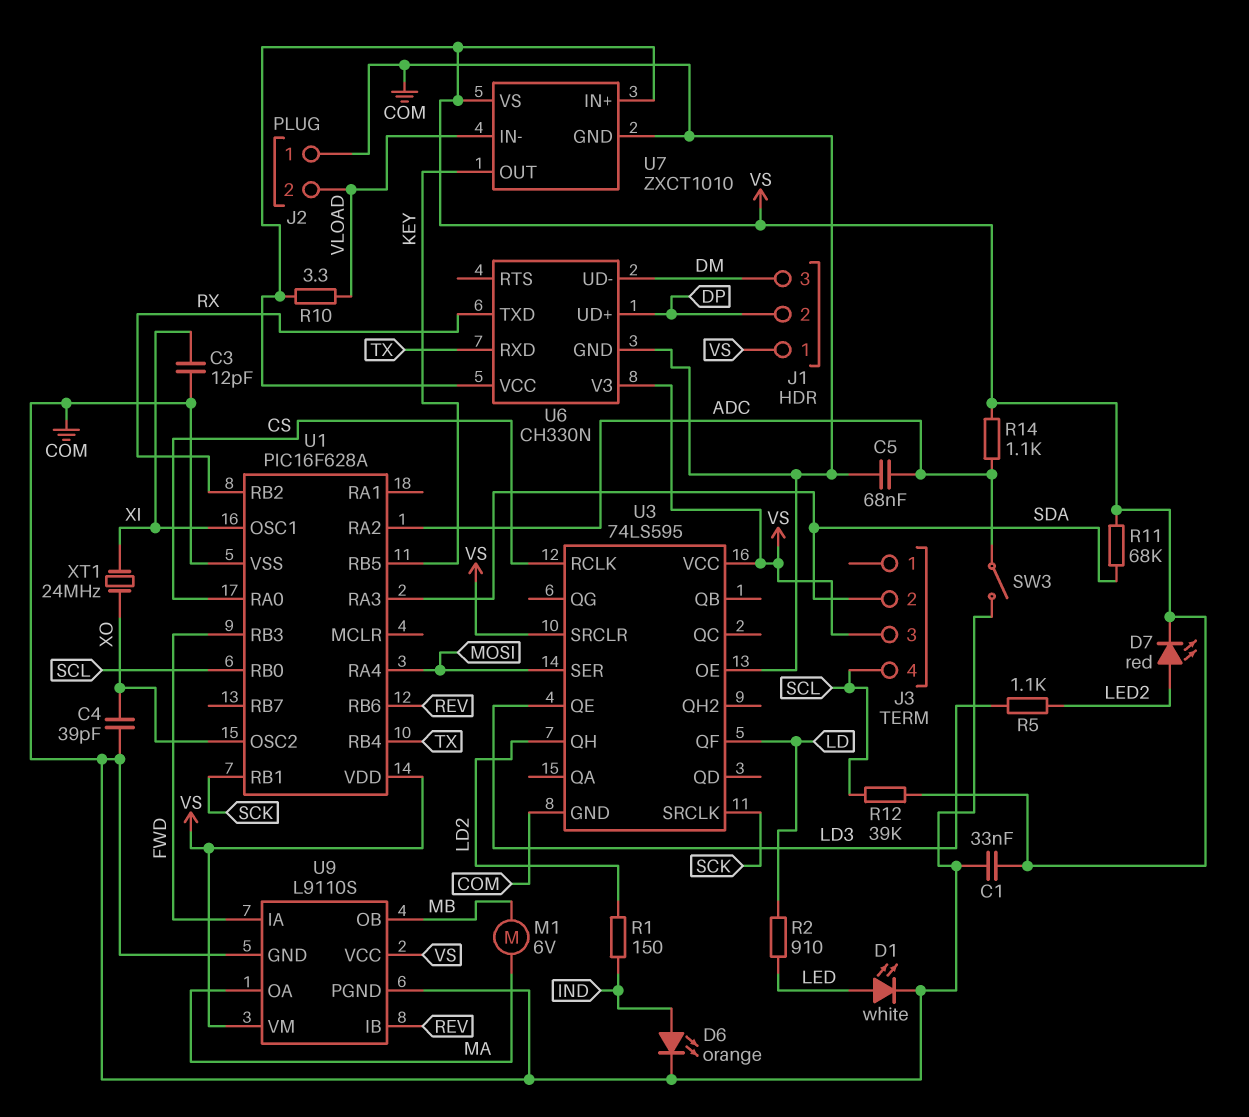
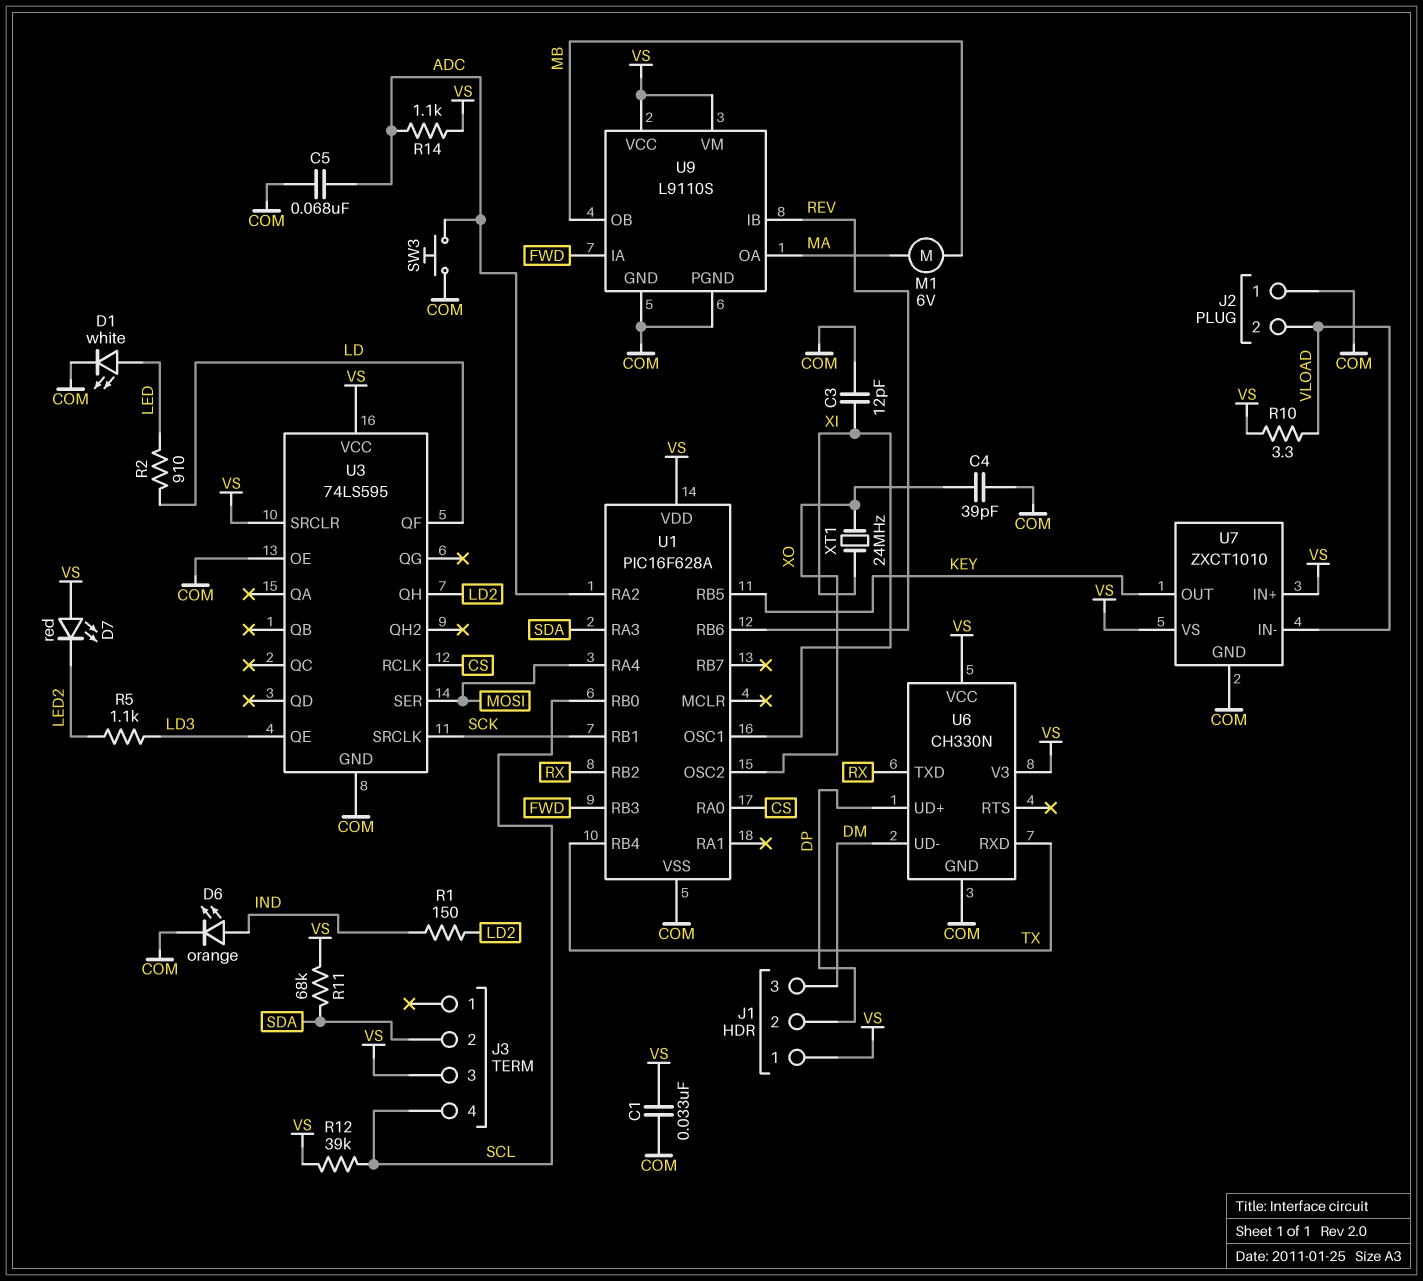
D7: LED red (A LED2, K VS) -> LED red (A VS, K LED2)
SW3: switch (ADC, COM) -> button (ADC, COM)

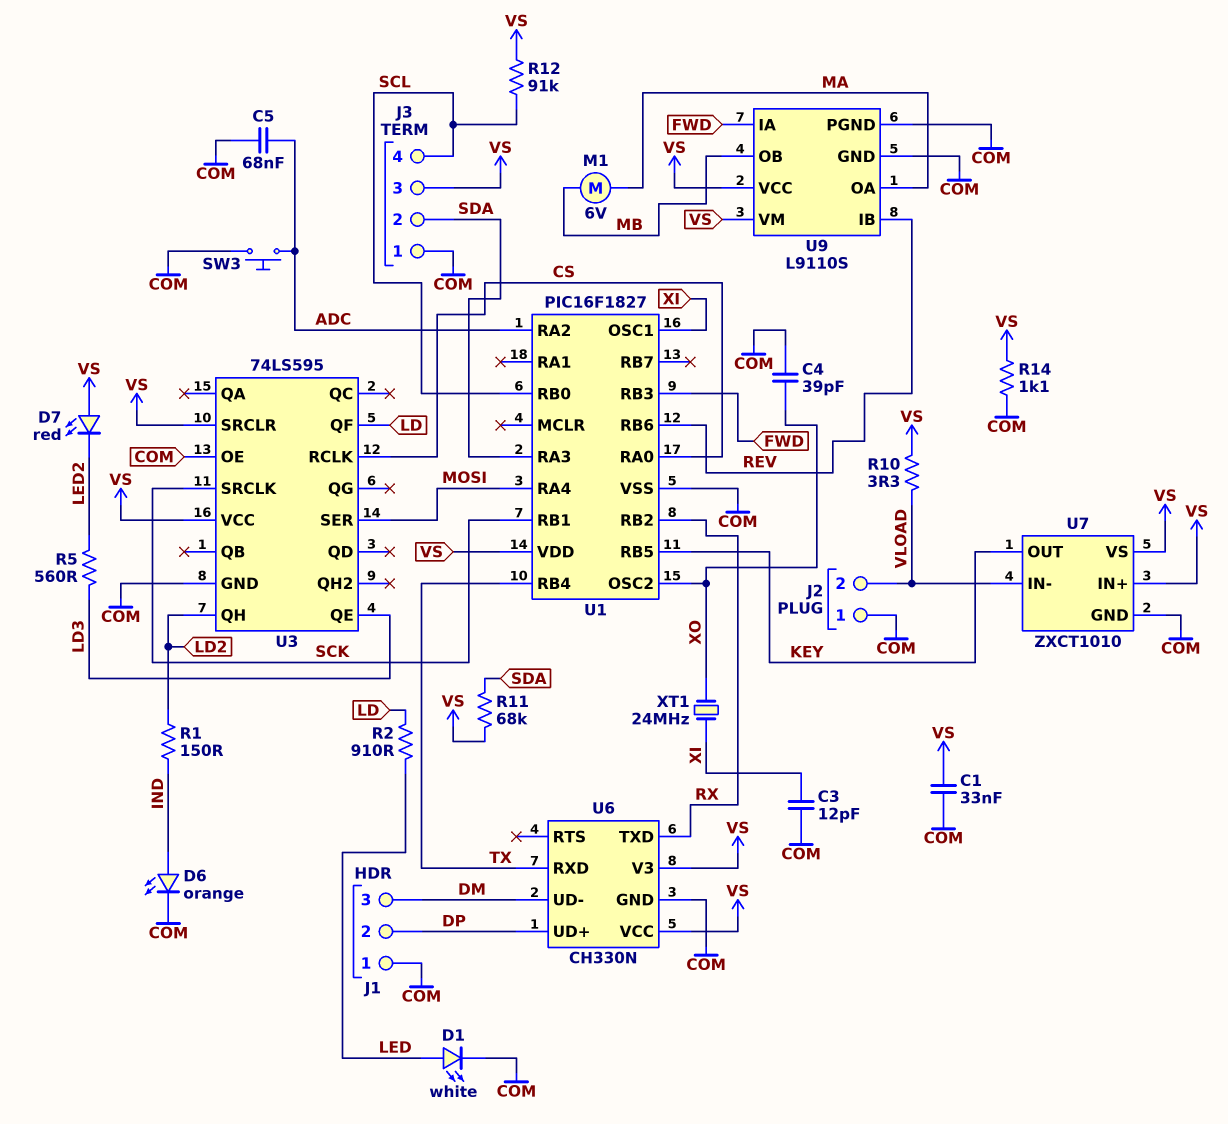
J1 pin 1: VS -> COM
J3 pin 1: none -> COM
R5: 1.1k (LD3, LED2) -> 560 (LD3, LED2)
R12: 39k (SCL, VS) -> 91k (SCL, VS)
R14: 1.1k (ADC, VS) -> 1.1k (COM, VS)
U1: PIC16F628A -> PIC16F1827

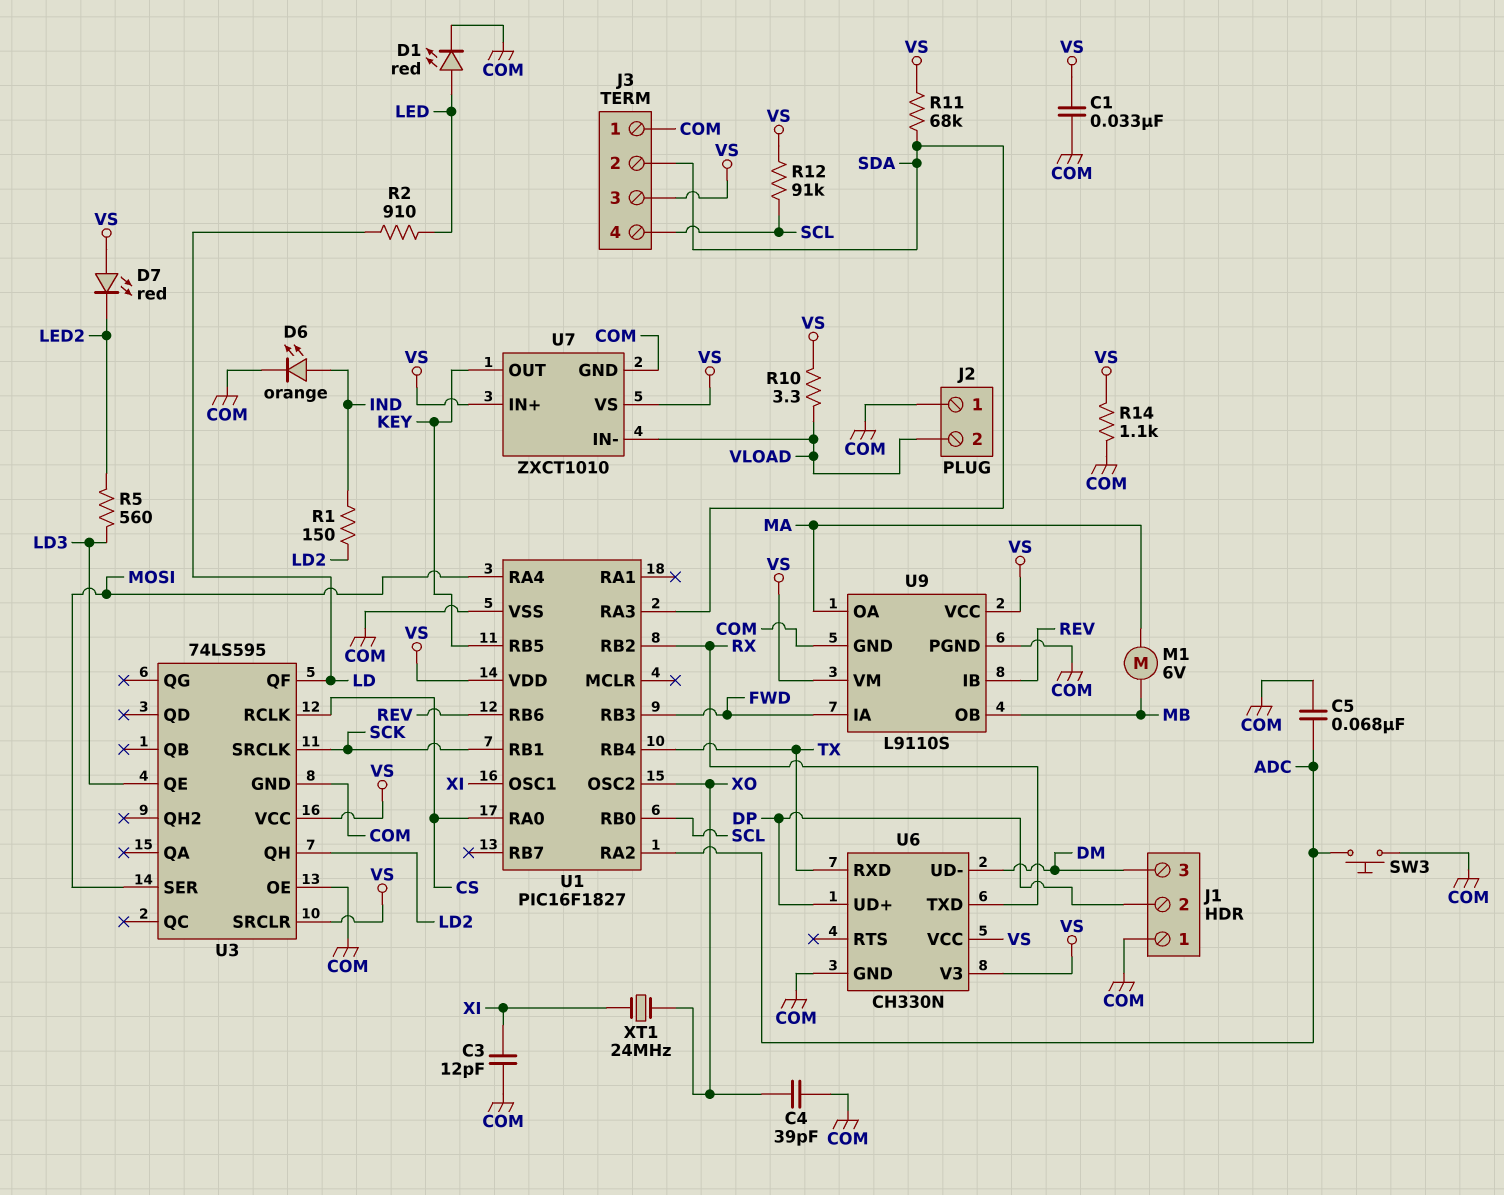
D1: LED white (A LED, K COM) -> LED red (A LED, K COM)

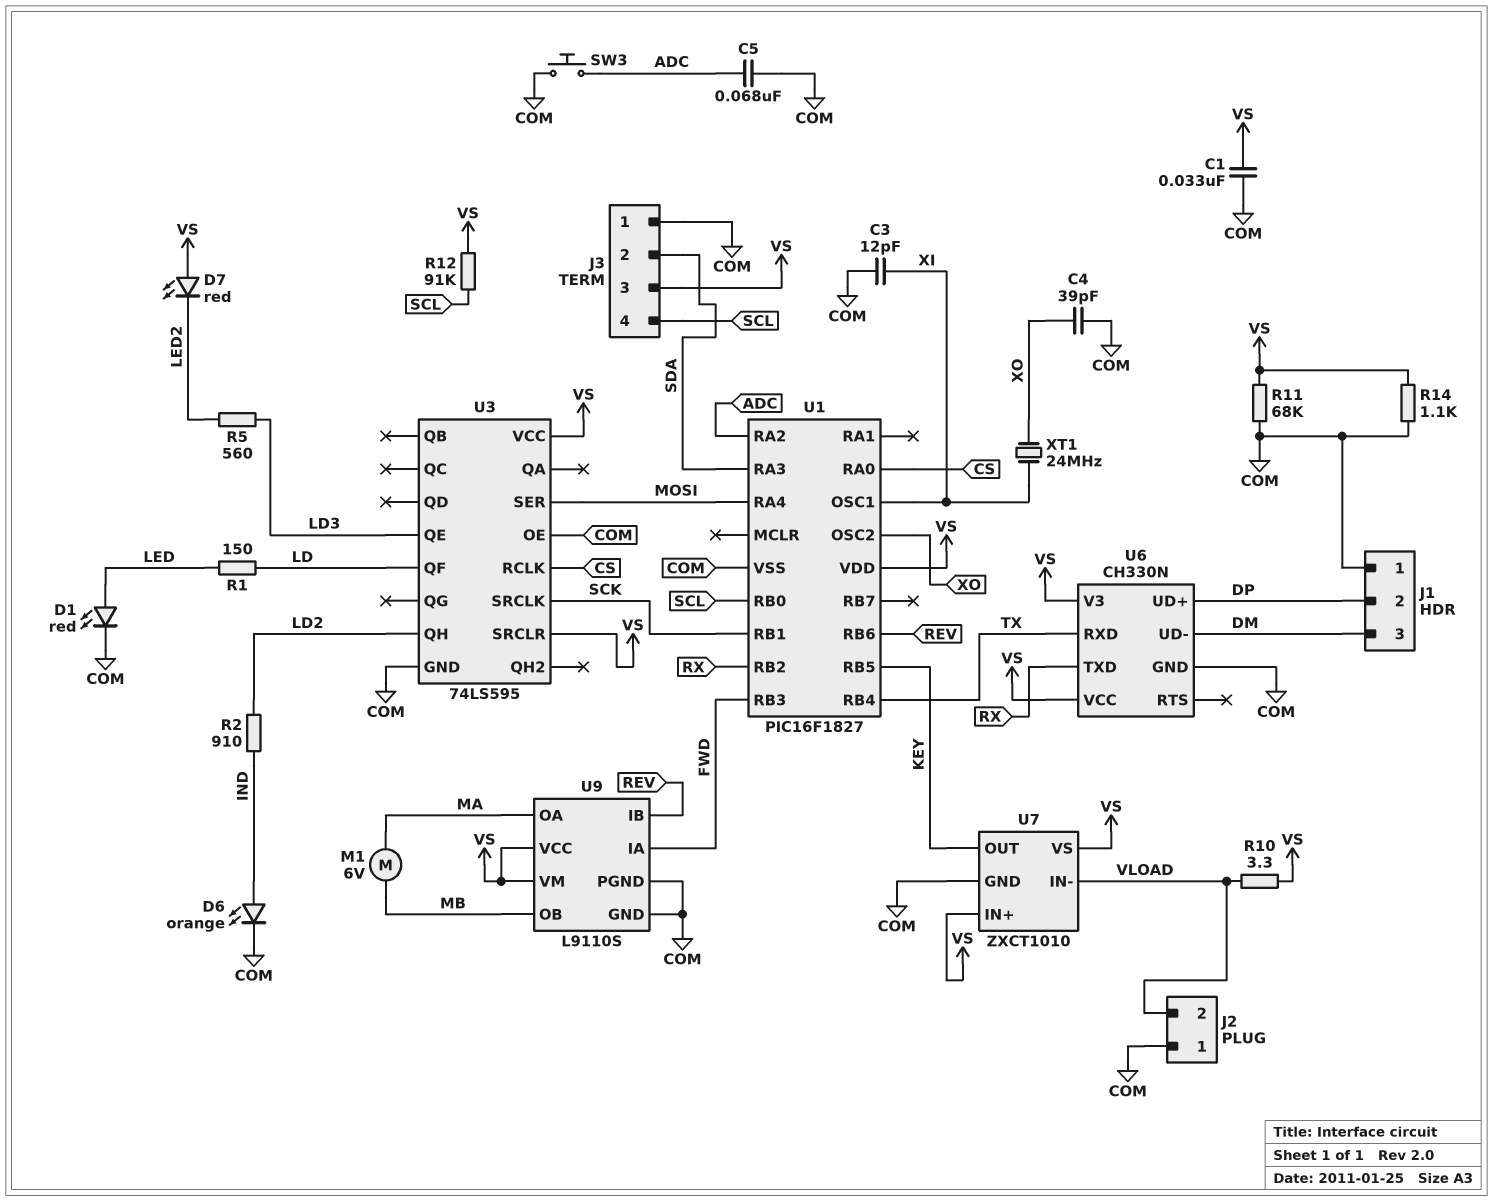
R1: 150 (IND, LD2) -> 150 (LD, LED)
R2: 910 (LD, LED) -> 910 (IND, LD2)
R11: 68k (SDA, VS) -> 68k (COM, VS)

